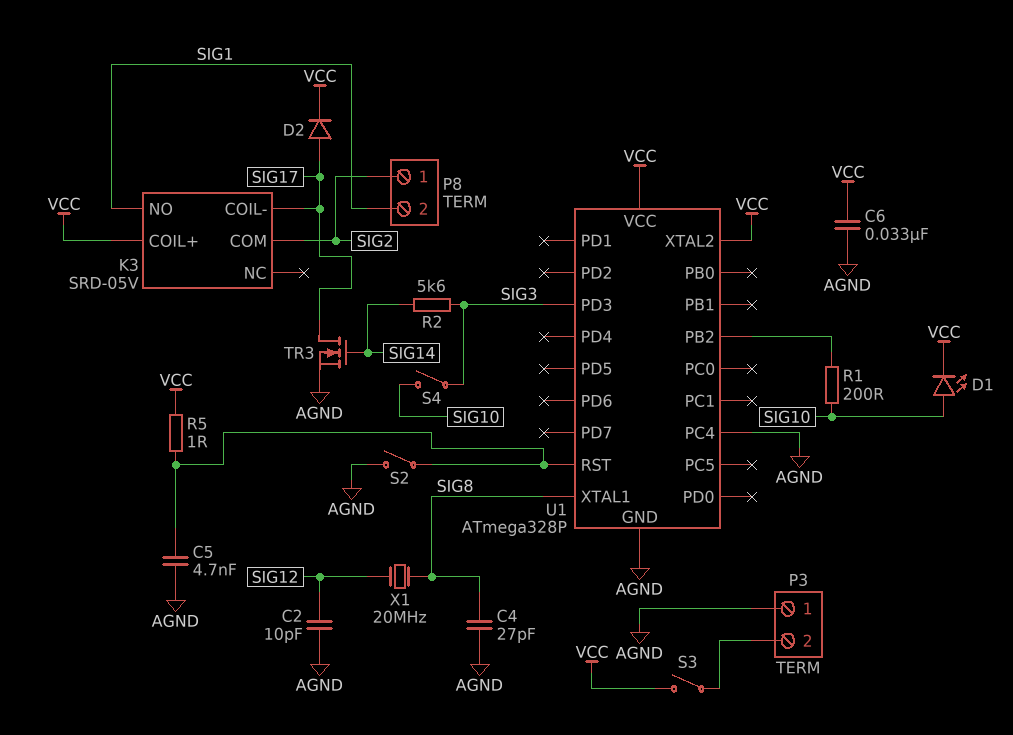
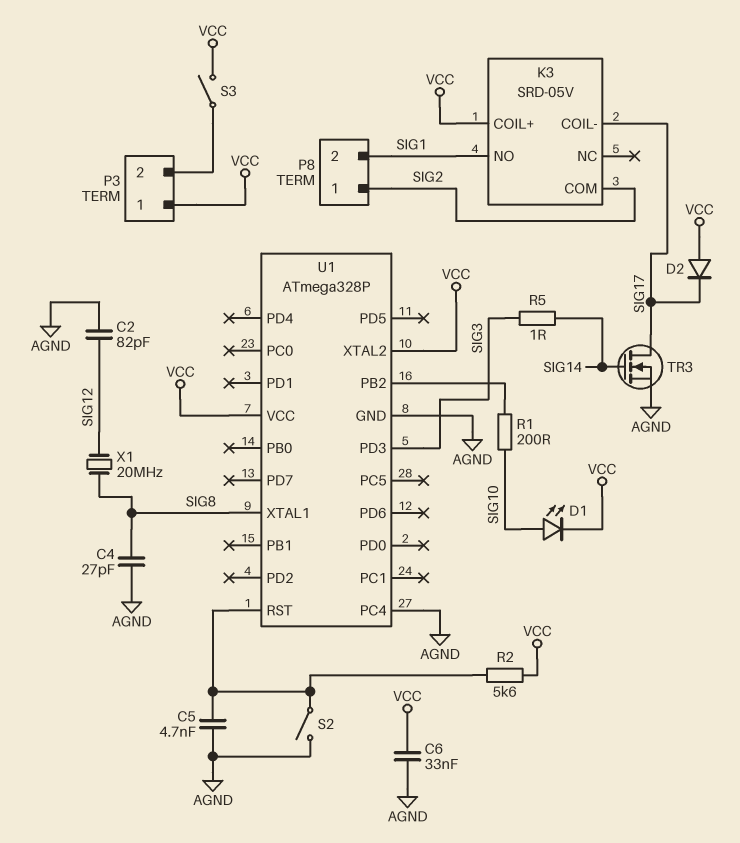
C2: 10pF (AGND, SIG12) -> 82pF (AGND, SIG12)
D2: diode (A SIG17, K VCC) -> diode (A VCC, K SIG17)
P3 pin 1: AGND -> VCC
R2: 5.6k (SIG3, SIG14) -> 5.6k (U1/RST, VCC)
R5: 1 (U1/RST, VCC) -> 1 (SIG3, SIG14)
S4: switch (SIG3, SIG10) -> none

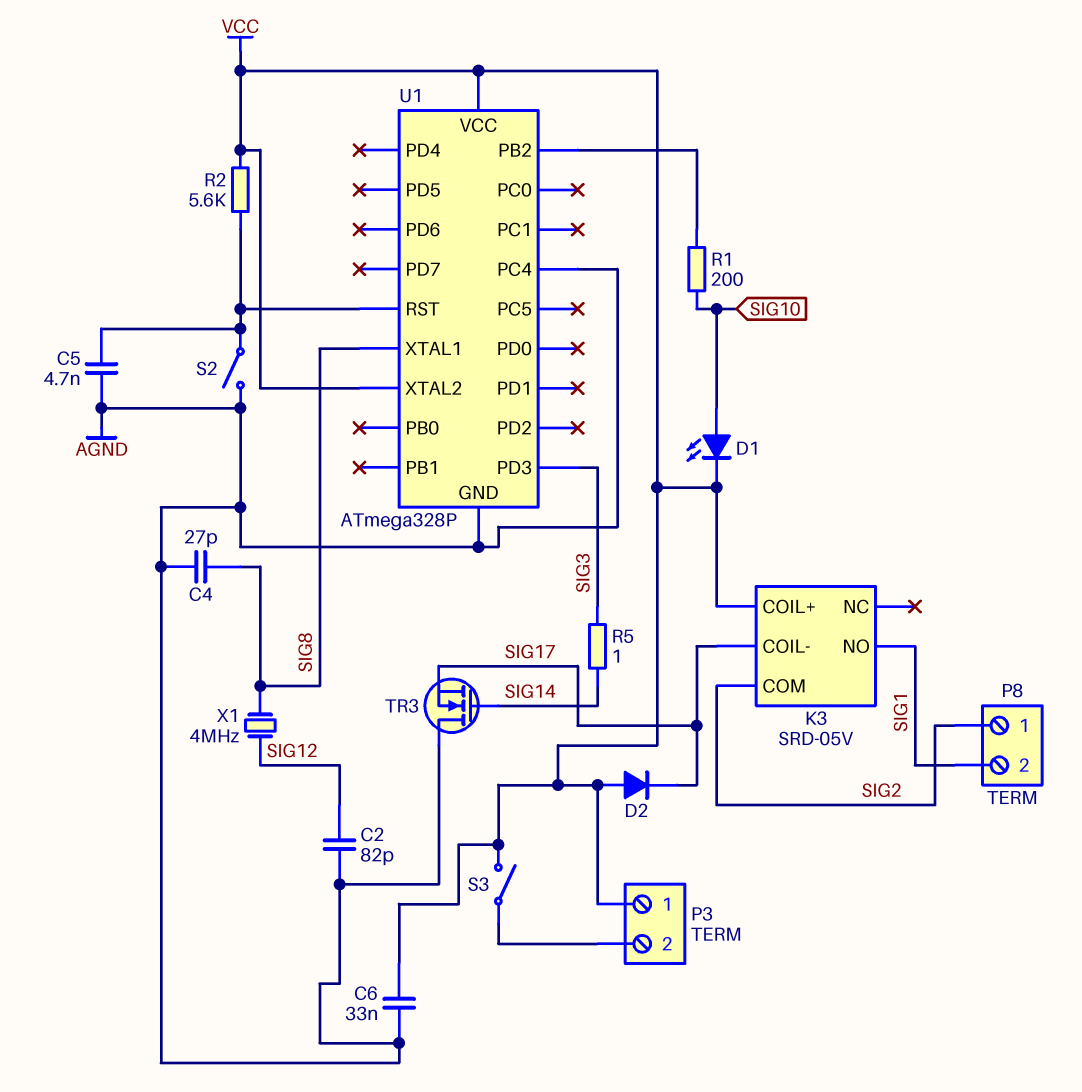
TR3: NMOS (G SIG14, D SIG17, S AGND) -> NMOS (G SIG14, D AGND, S SIG17)
X1: 20MHz (SIG8, SIG12) -> 4MHz (SIG8, SIG12)

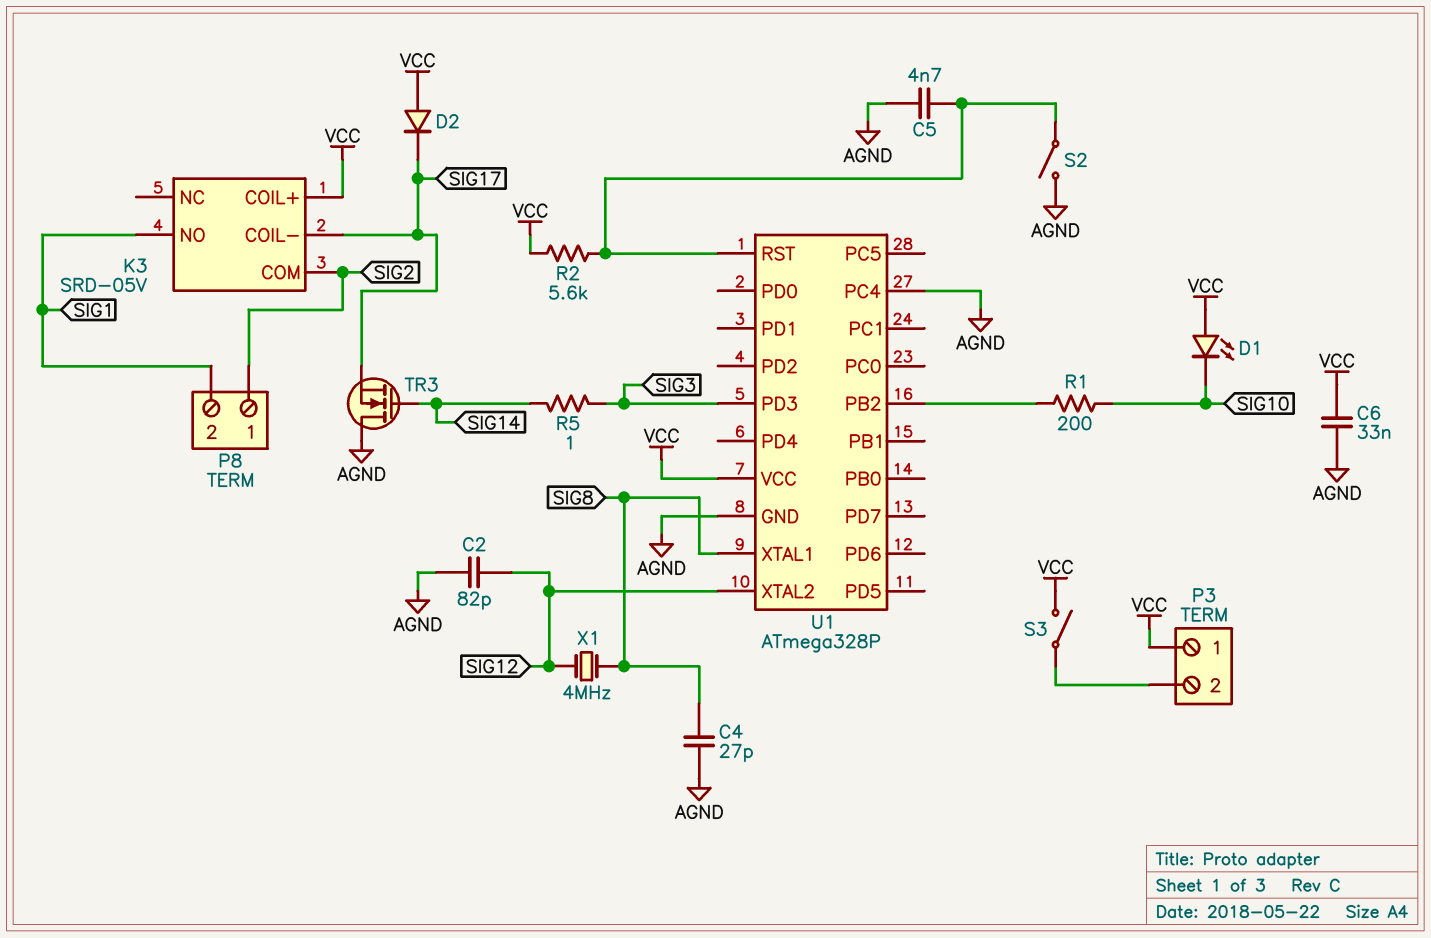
D1: LED (A SIG10, K VCC) -> LED (A VCC, K SIG10)
U1 pin XTAL2: VCC -> SIG12

